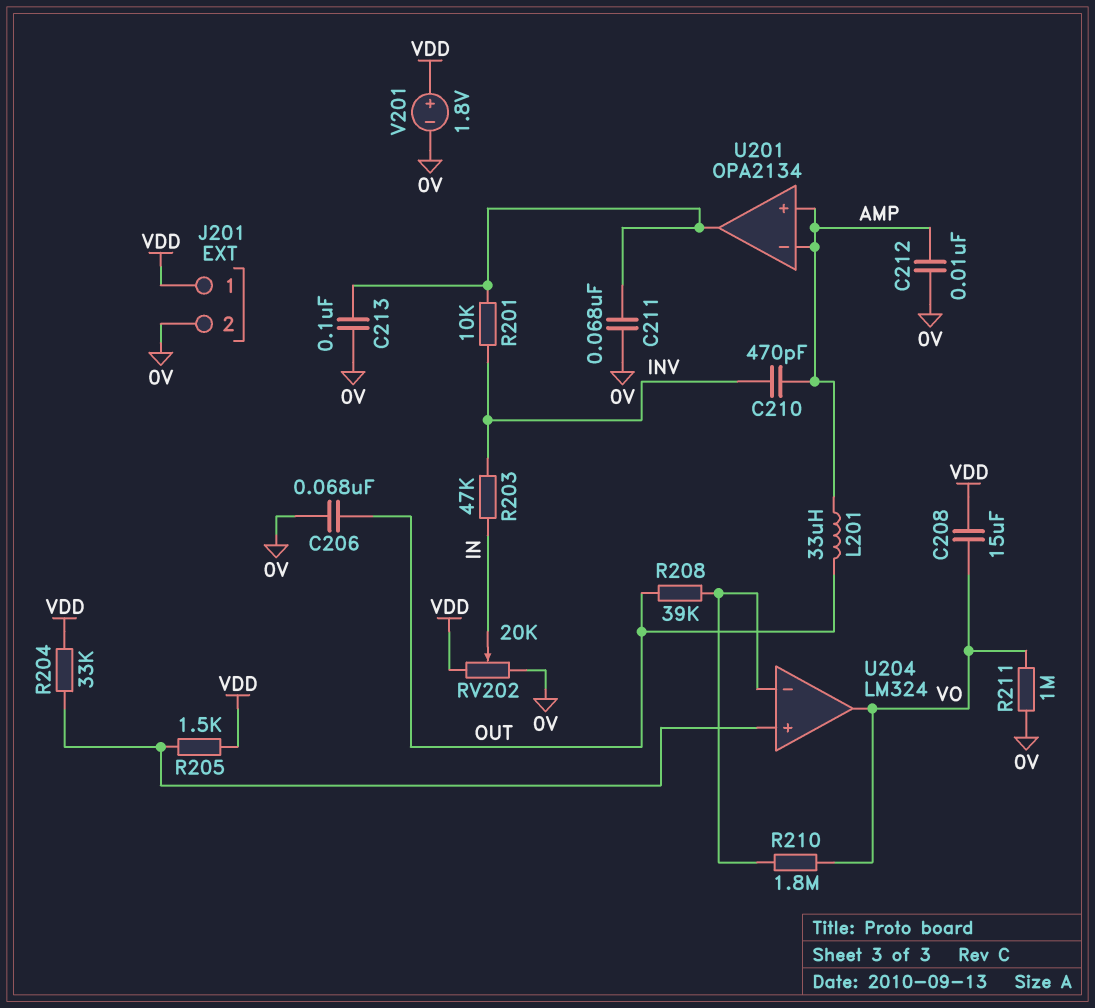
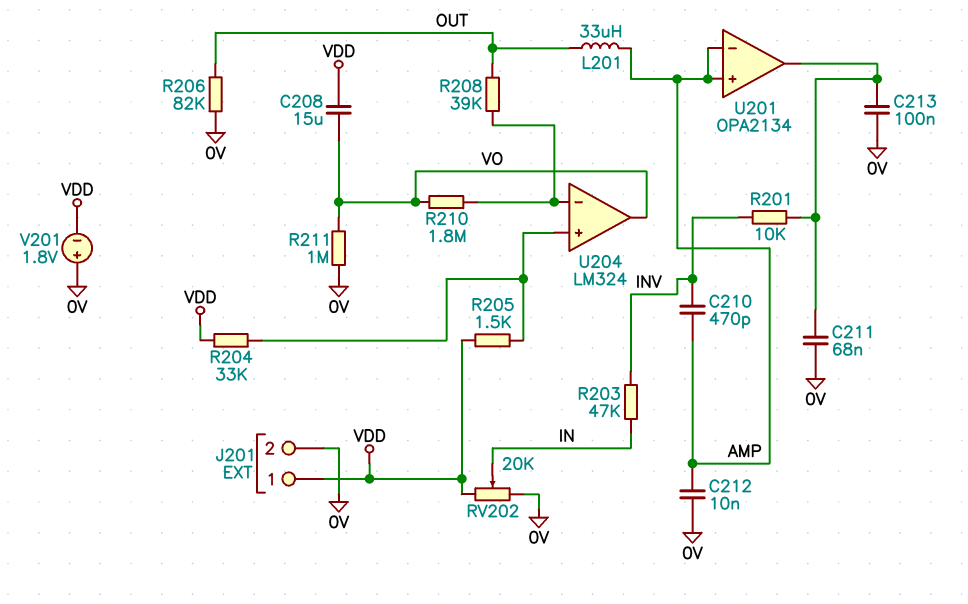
C206: 68nF (0V, OUT) -> none
R206: none -> 82k (0V, OUT)
V201: 1.8V (plus VDD, minus 0V) -> 1.8V (plus 0V, minus VDD)

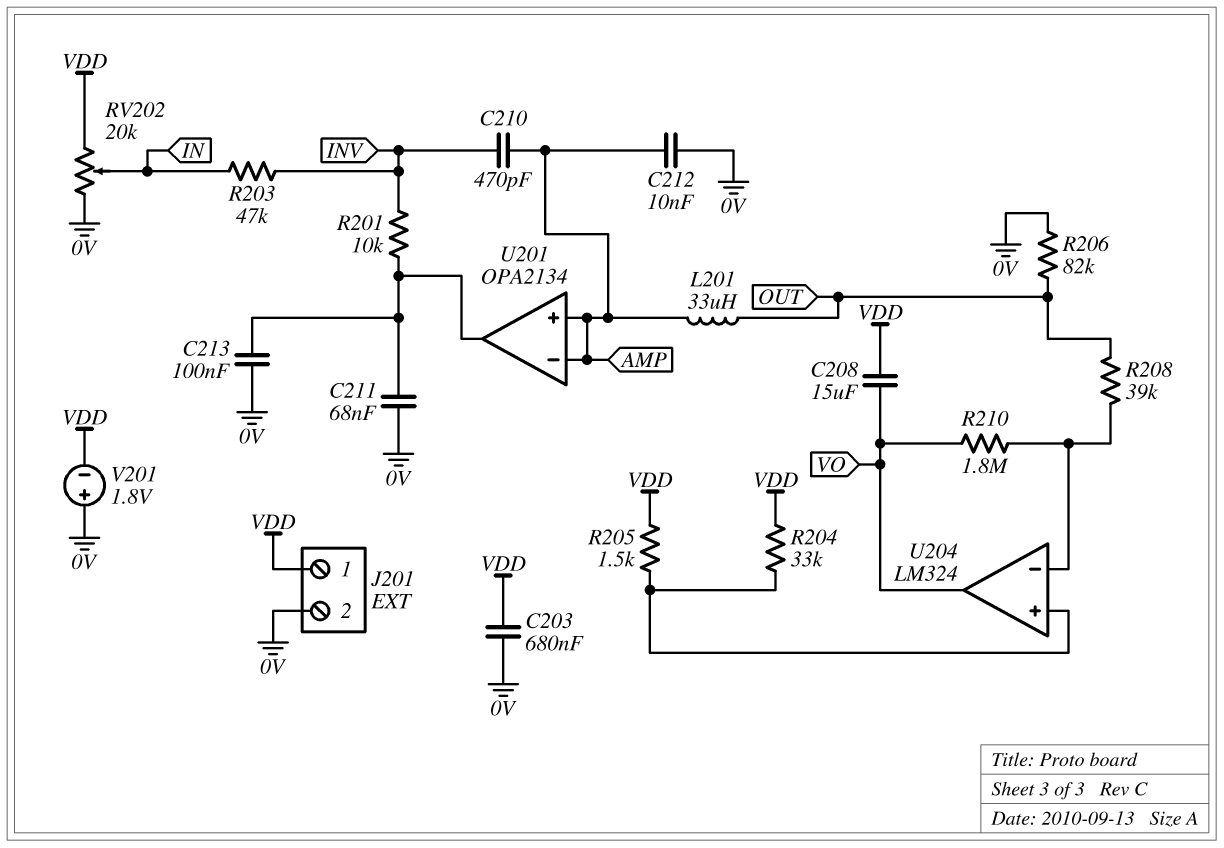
C203: none -> 680nF (0V, VDD)
R211: 1M (0V, VO) -> none

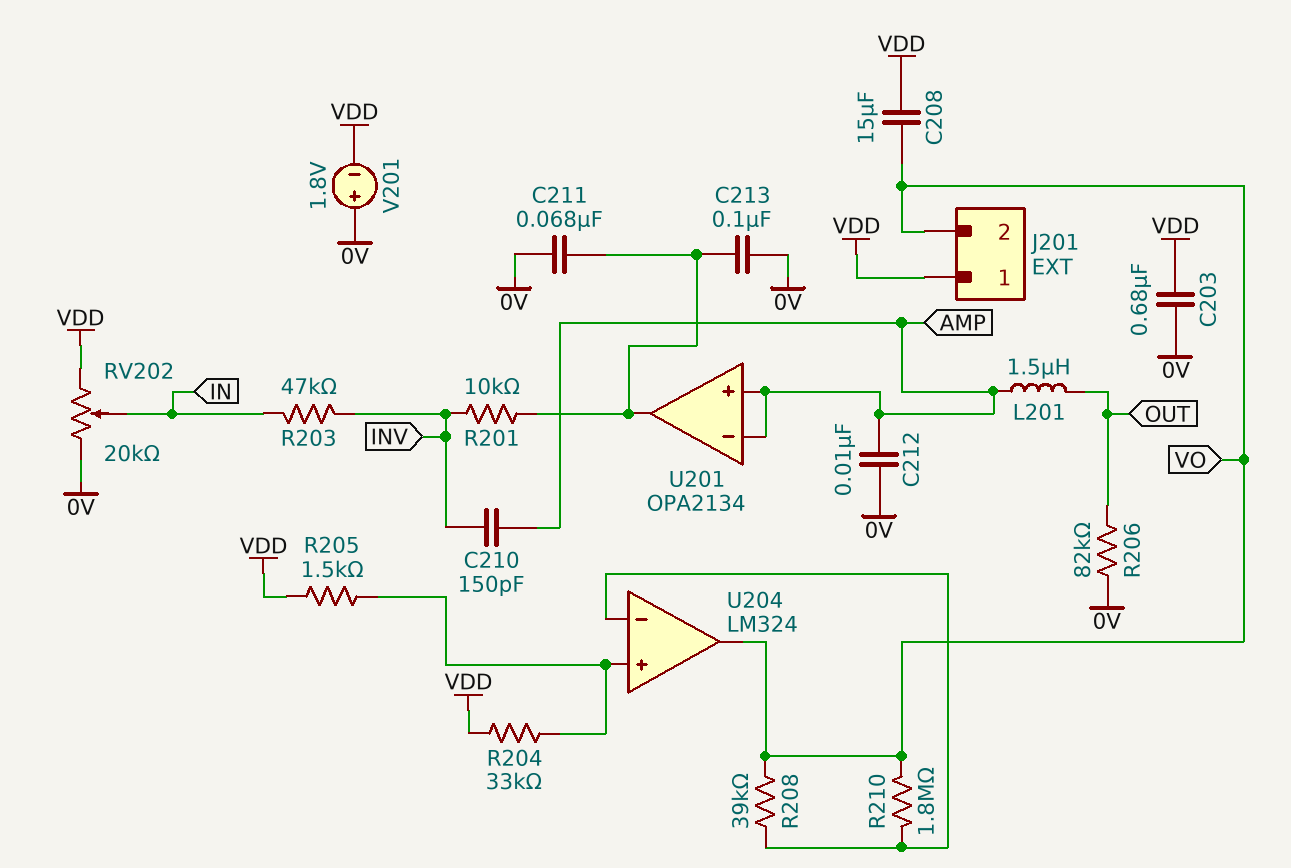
C210: 470pF (AMP, INV) -> 150pF (AMP, INV)
J201 pin 2: 0V -> VO
L201: 33uH (AMP, OUT) -> 1.5uH (AMP, OUT)
R208: 39k (OUT, U204/in-) -> 39k (U204/in-, VO)

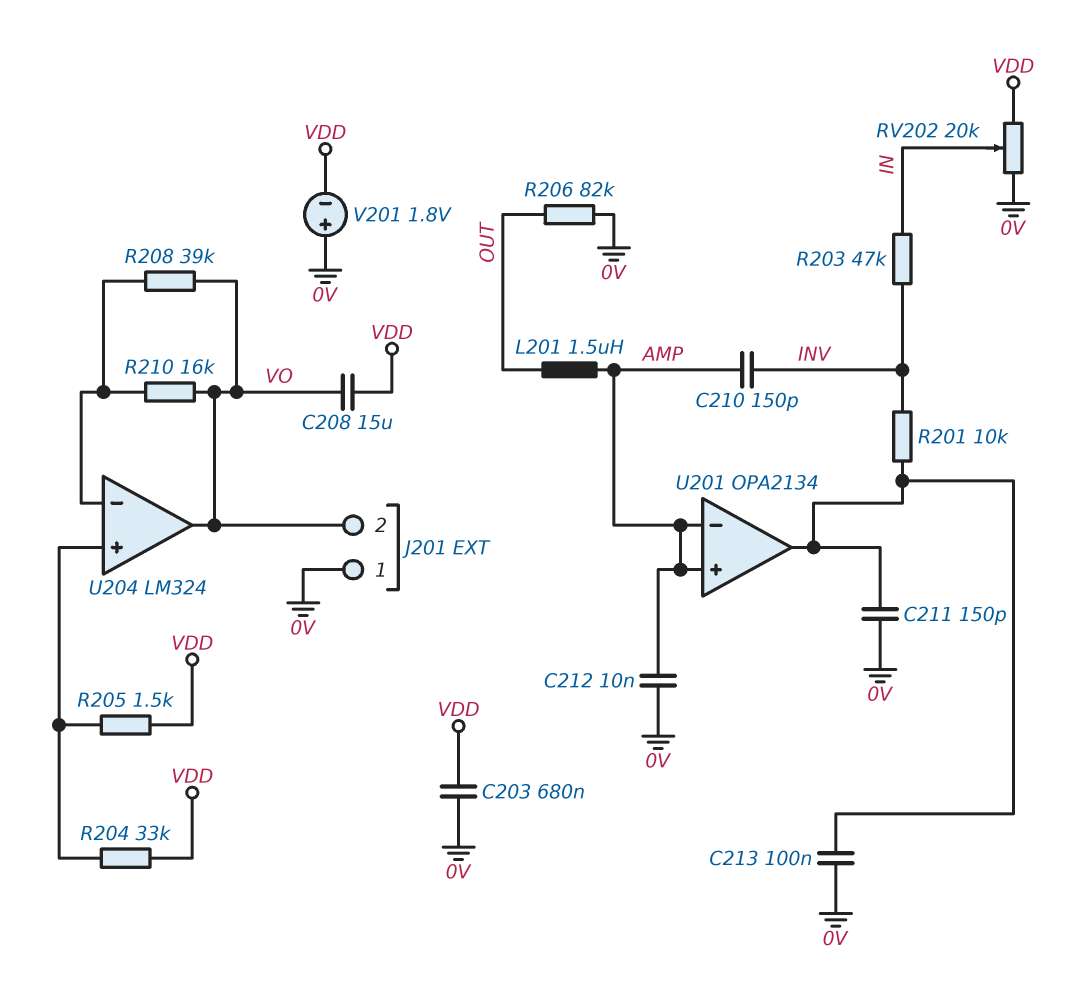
C211: 68nF (0V, U201/out) -> 150pF (0V, U201/out)
J201 pin 1: VDD -> 0V
R210: 1.8M (U204/in-, VO) -> 16k (U204/in-, VO)

